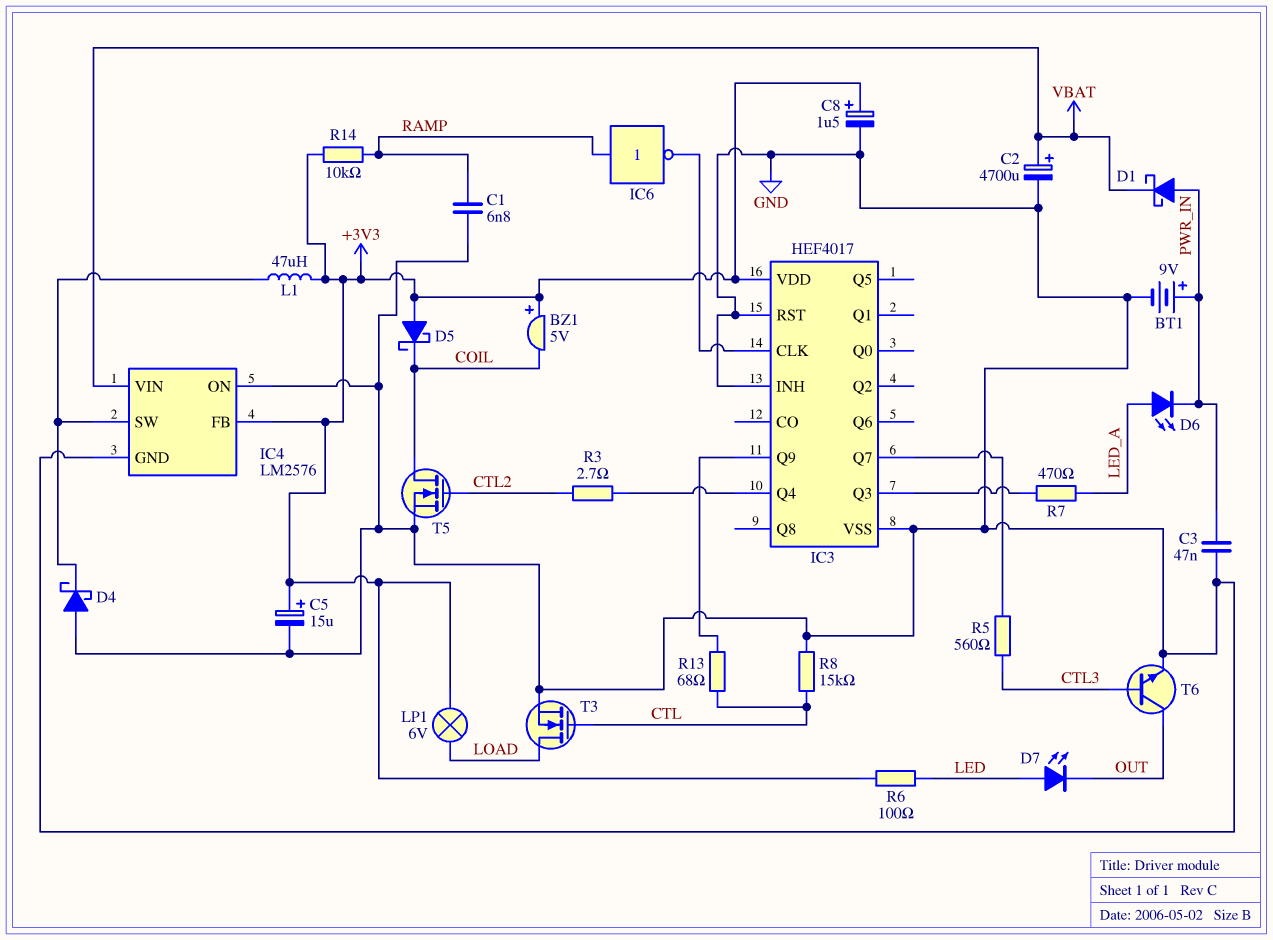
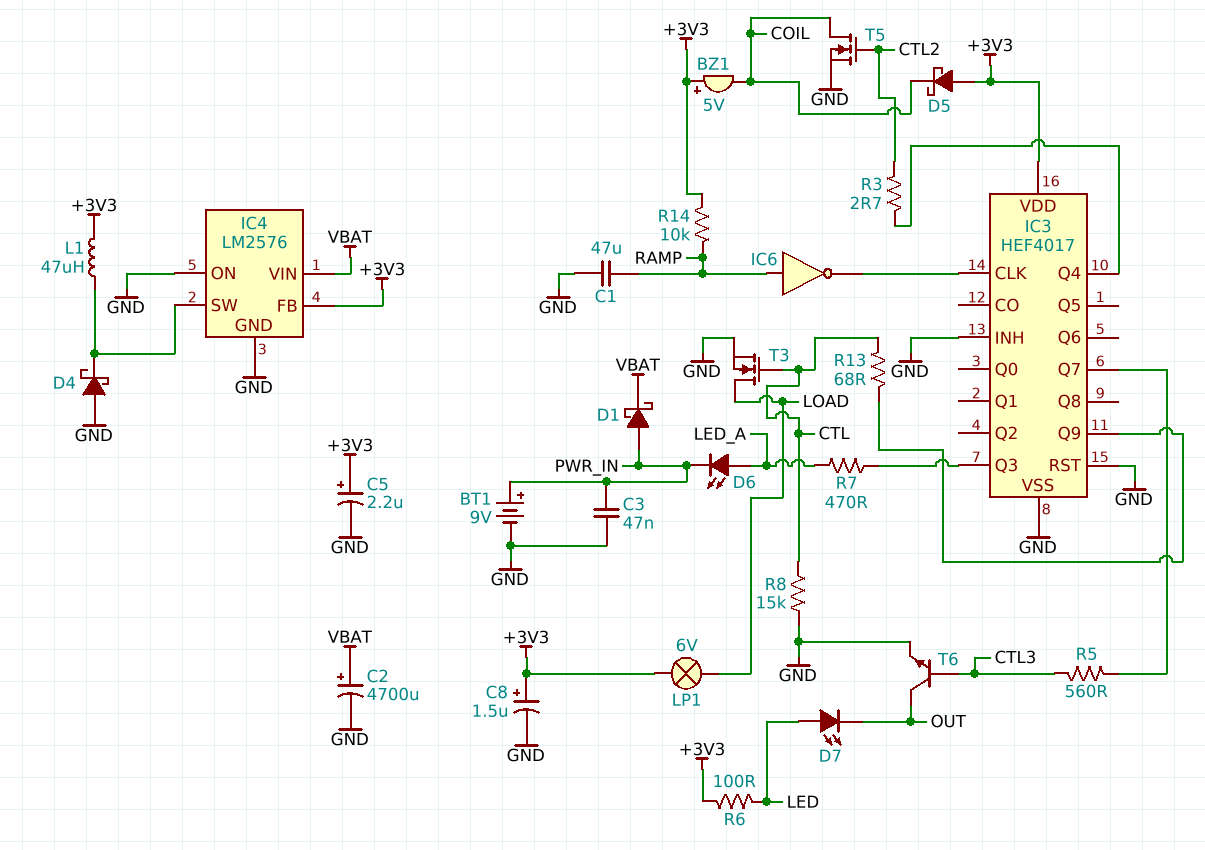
C1: 6.8nF (GND, RAMP) -> 47uF (GND, RAMP)
C5: 15uF (plus +3V3, minus GND) -> 2.2uF (plus +3V3, minus GND)

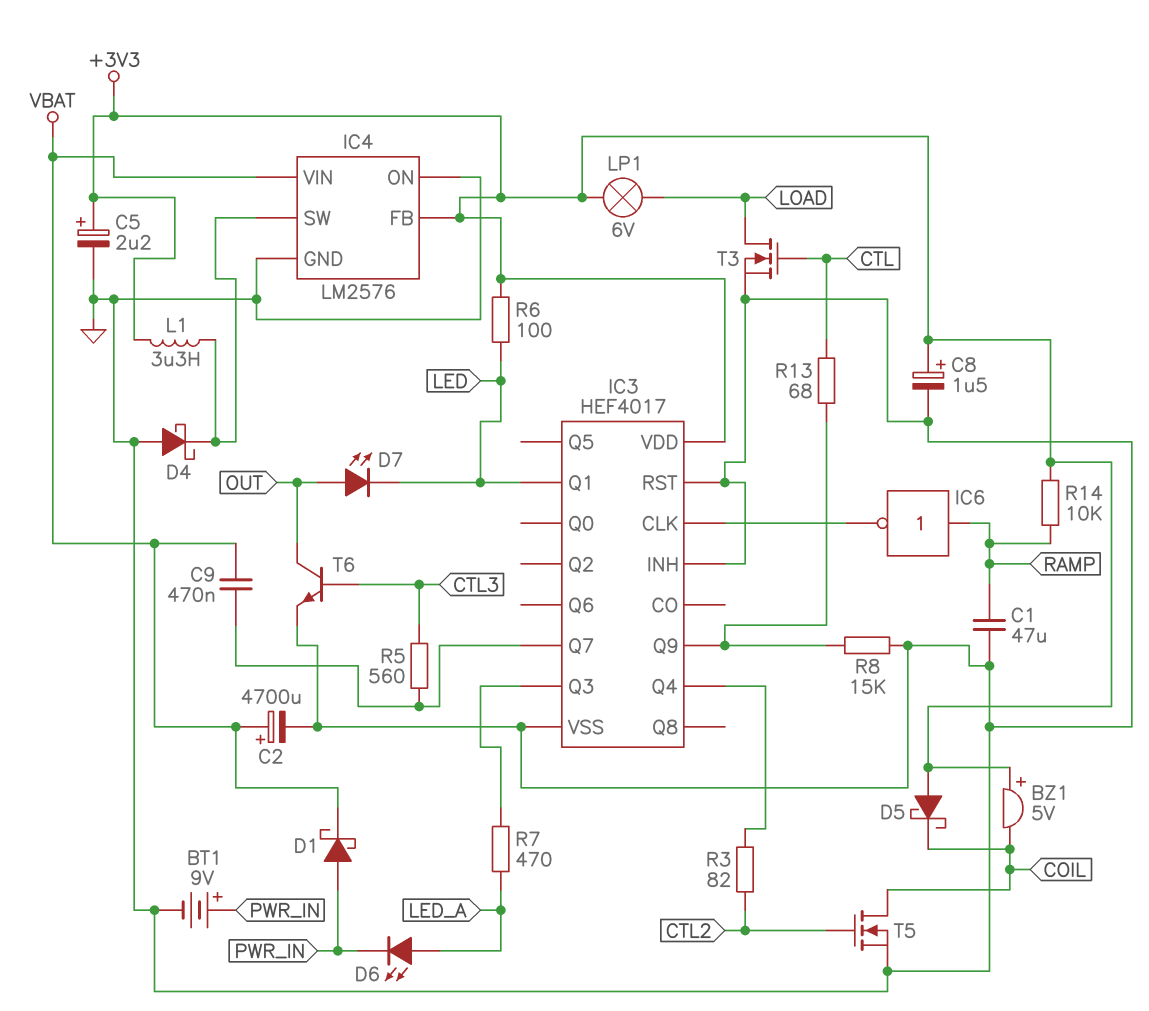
C3: 47nF (GND, PWR_IN) -> none
C9: none -> 470nF (IC3/Q7, VBAT)
D7: LED (A LED, K OUT) -> LED (A OUT, K LED)
IC3 pin Q1: none -> LED
L1: 47uH (+3V3, IC4/SW) -> 3.3uH (+3V3, IC4/SW)
R3: 2.7 (CTL2, IC3/Q4) -> 82 (CTL2, IC3/Q4)
R8: 15k (CTL, GND) -> 15k (GND, IC3/Q9)

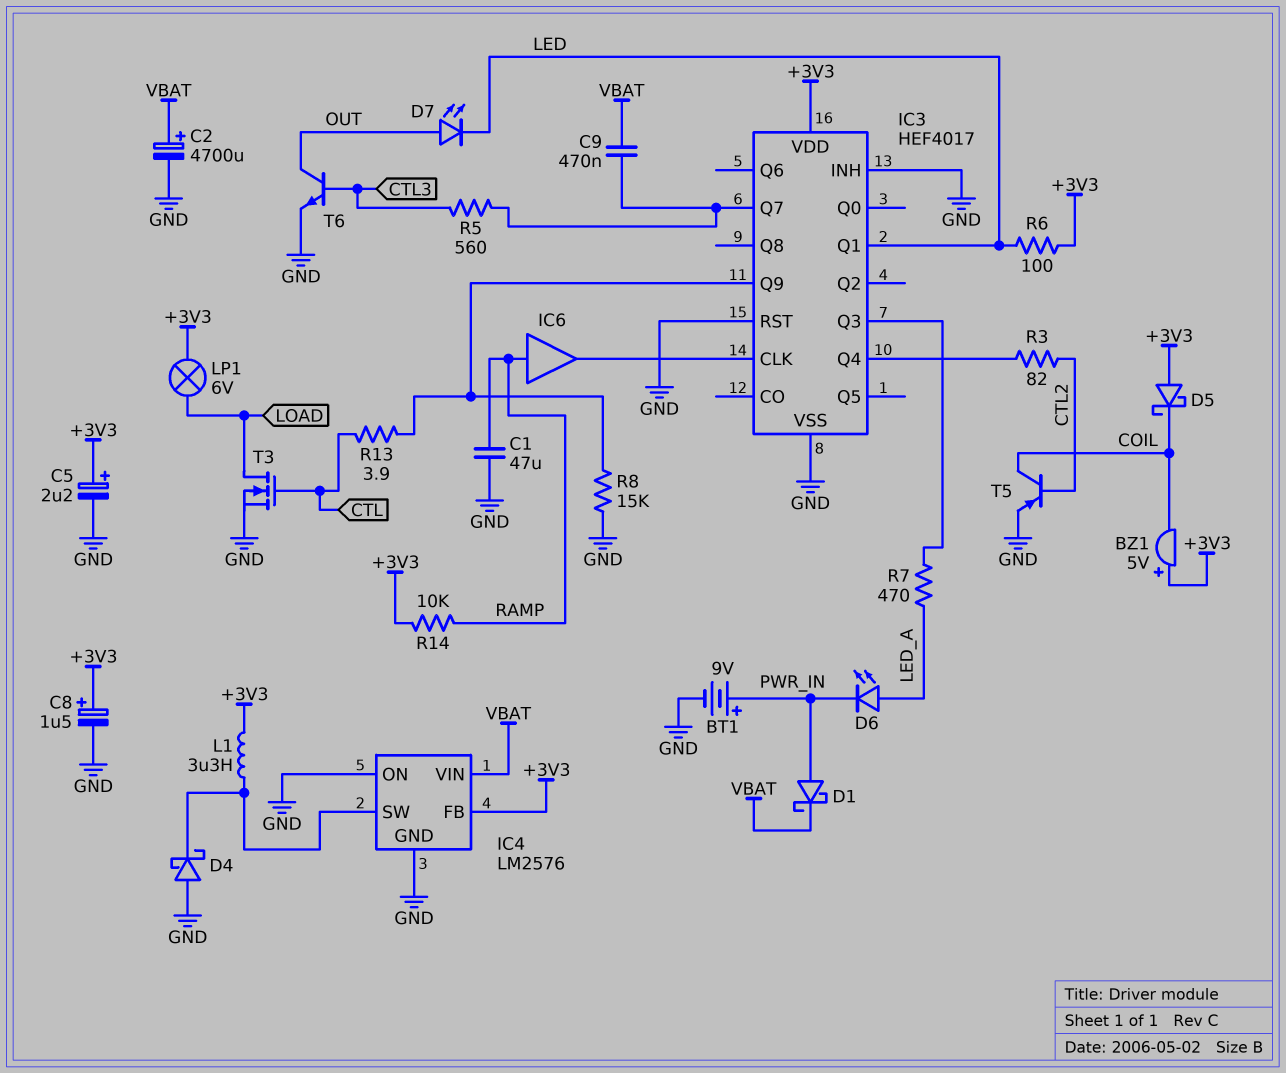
IC6: NOT (in RAMP, out IC3/CLK) -> buffer (in RAMP, out IC3/CLK)
R13: 68 (CTL, IC3/Q9) -> 3.9 (CTL, IC3/Q9)
T5: NMOS (G CTL2, D COIL, S GND) -> PNP (B CTL2, C COIL, E GND)

